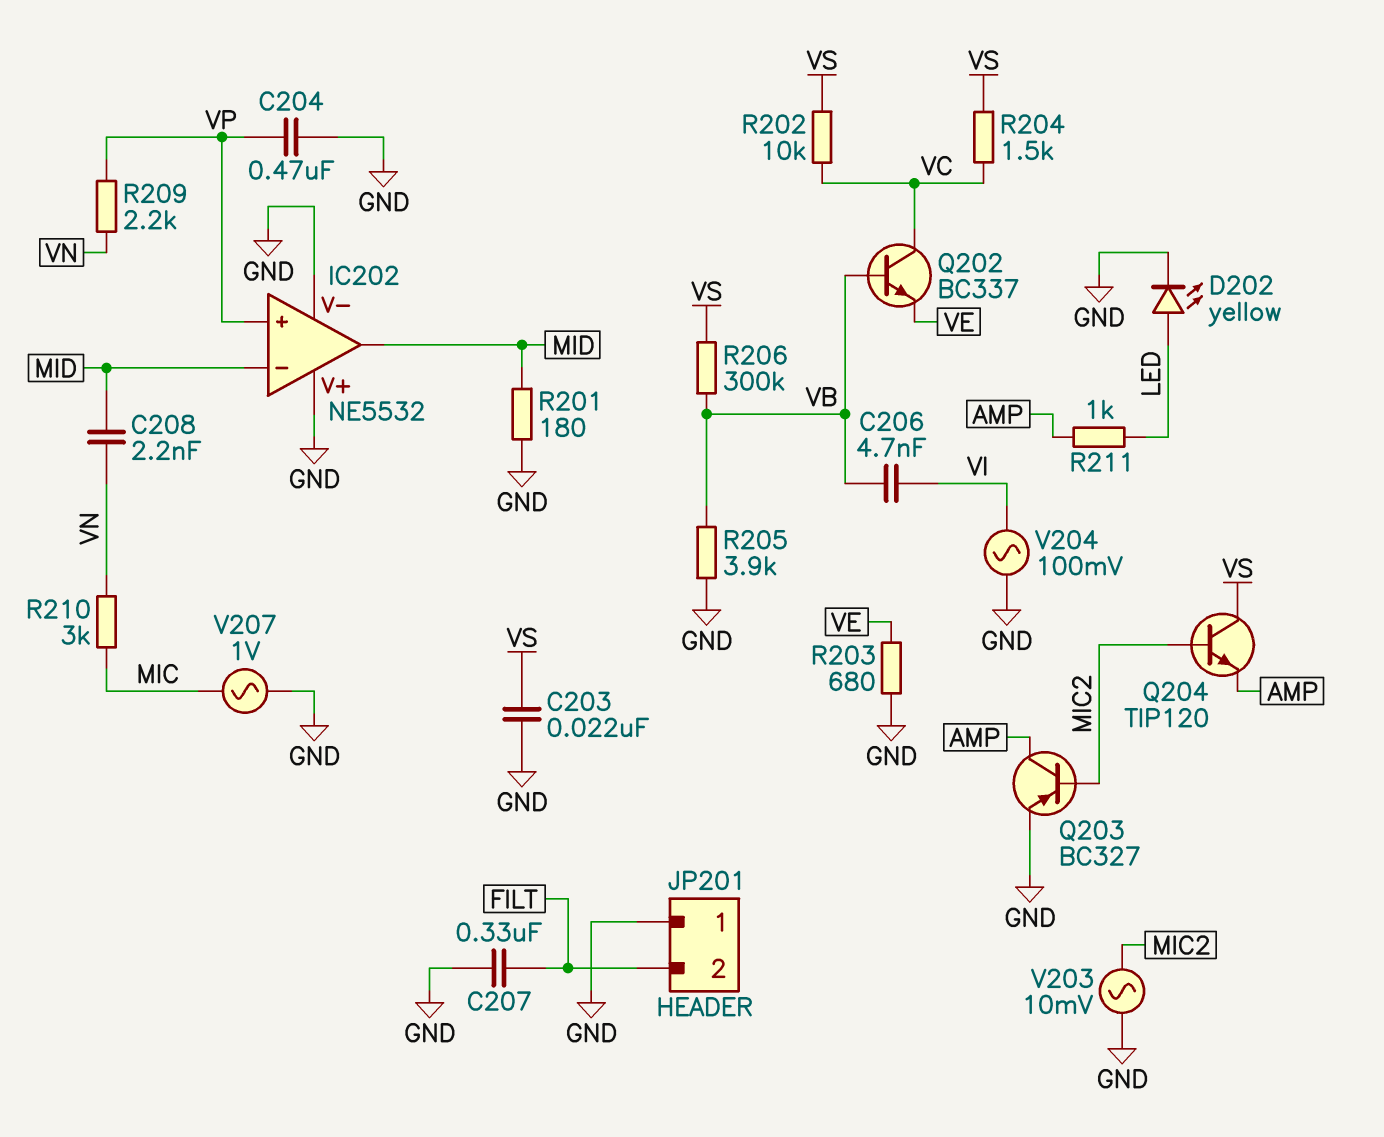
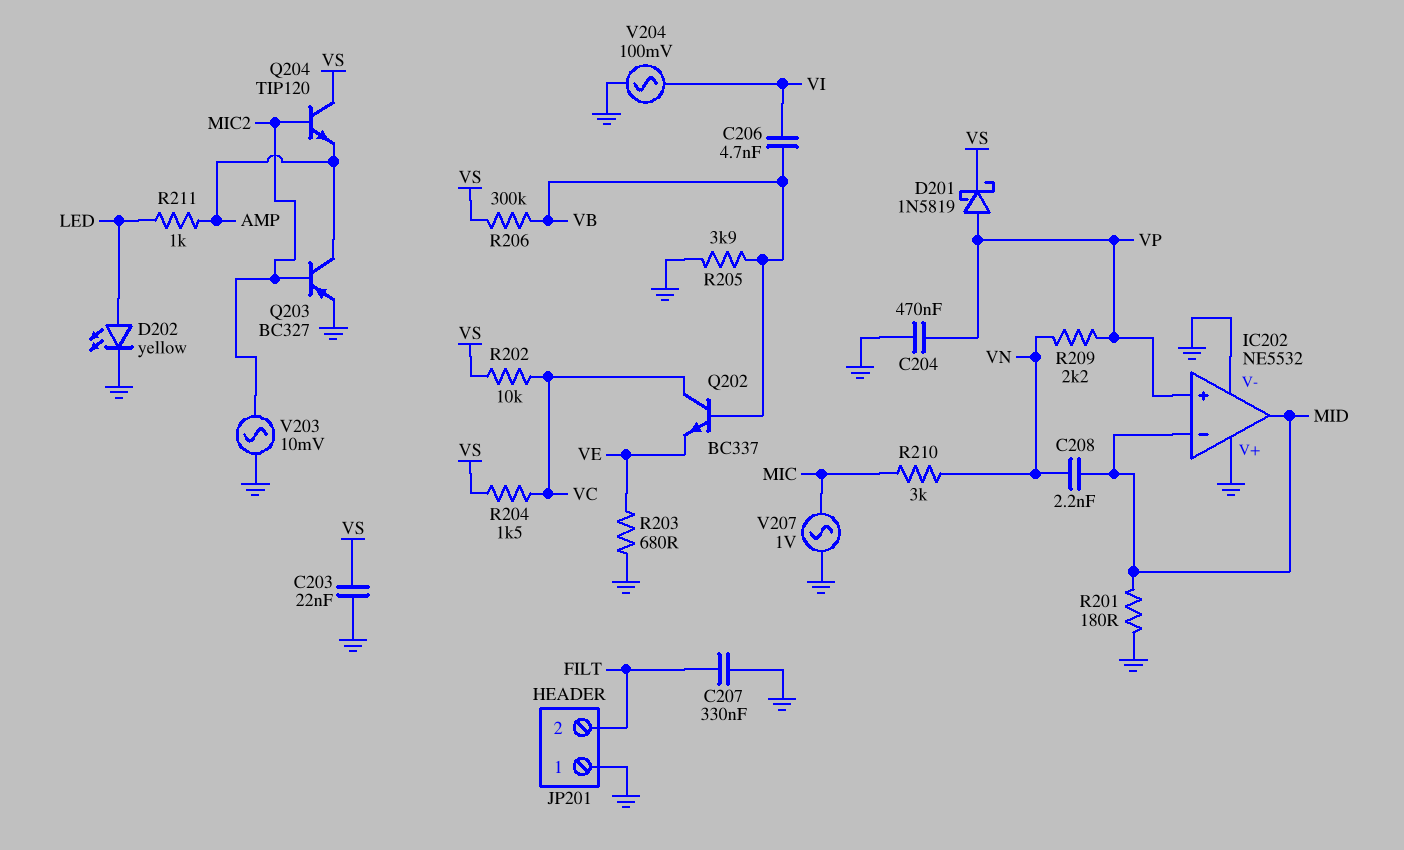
D201: none -> schottky 1N5819 (A VP, K VS)

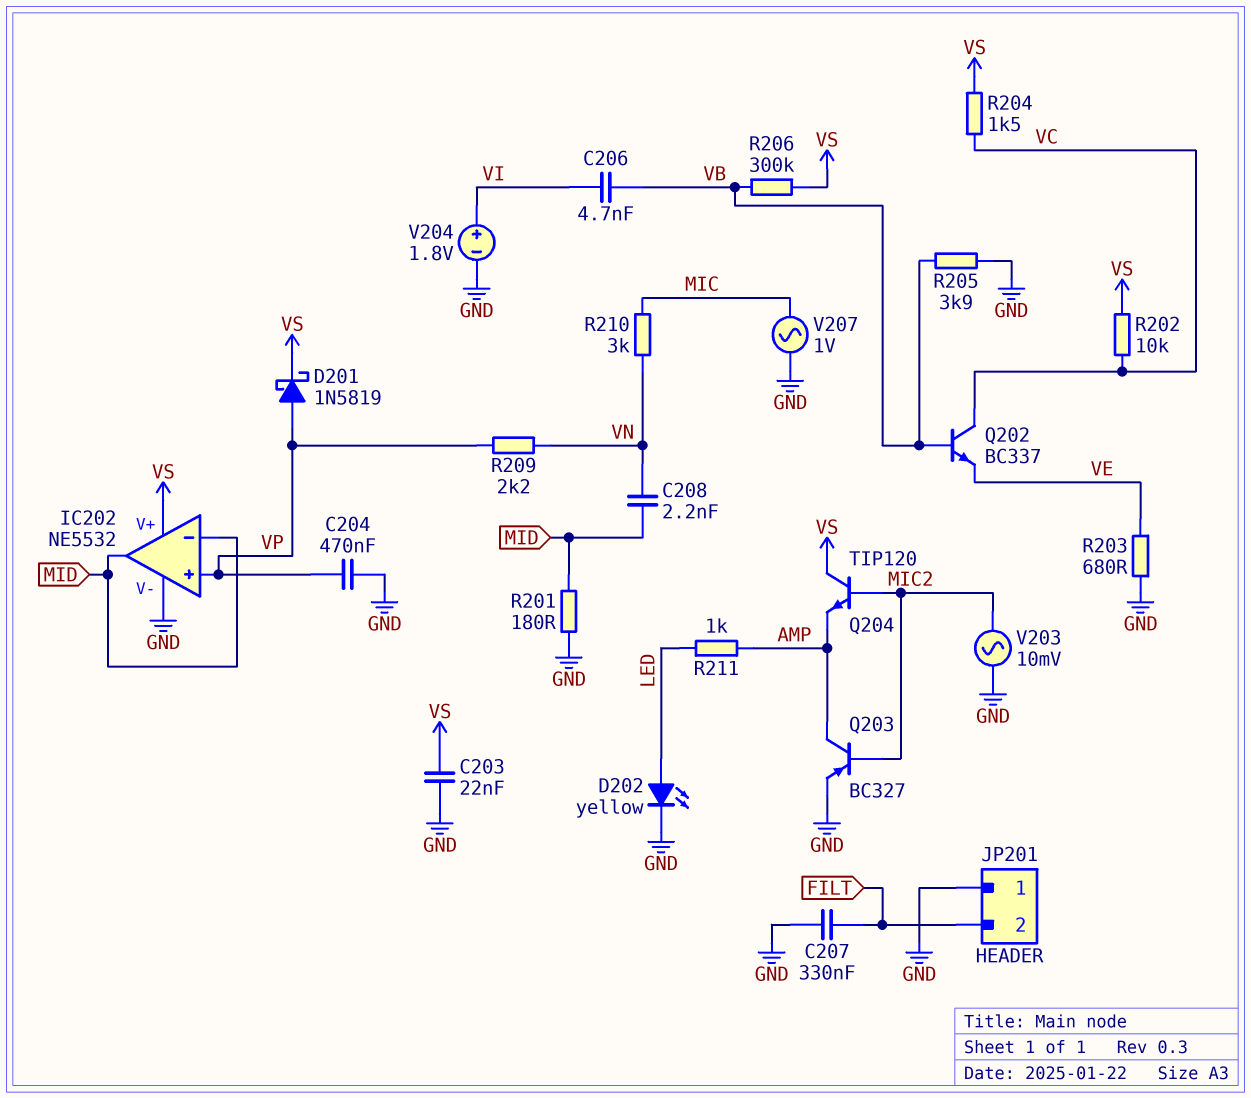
IC202 pin V+: GND -> VS
V204: AC 100mV (GND, VI) -> 1.8V (plus VI, minus GND)

